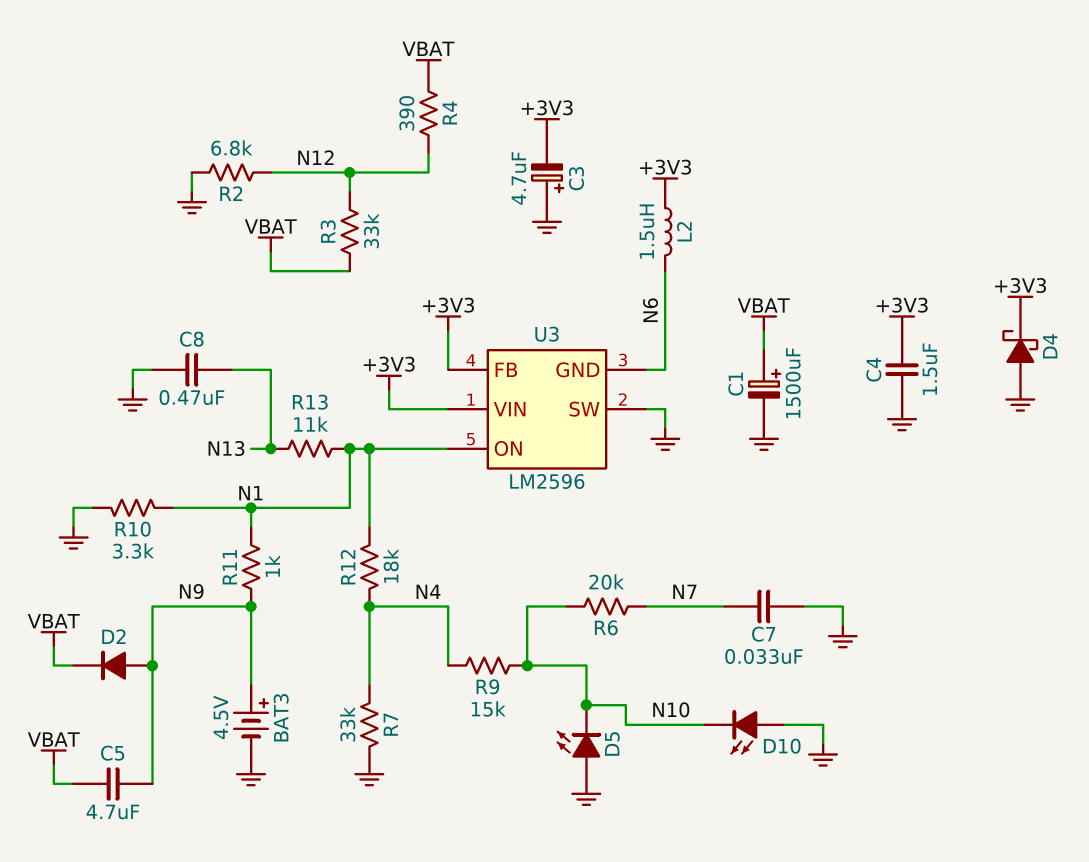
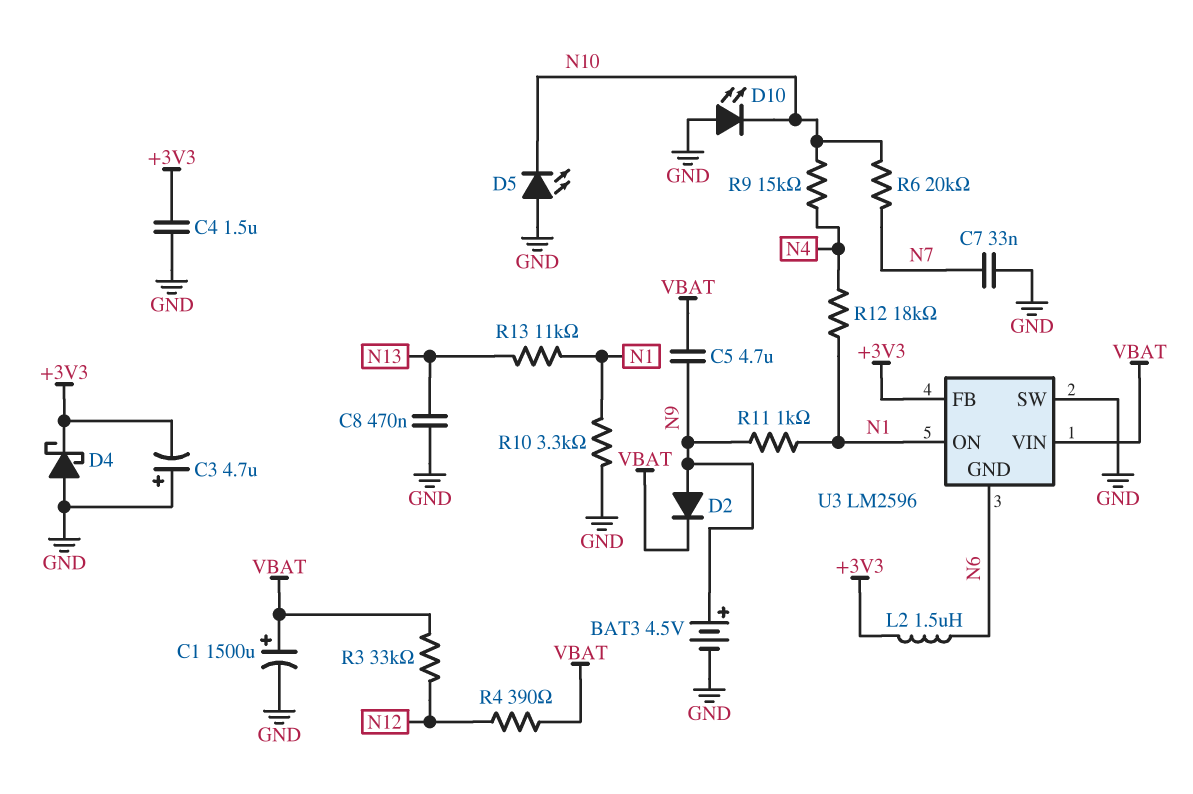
R2: 6.8k (GND, N12) -> none
R7: 33k (GND, N4) -> none
U3 pin VIN: +3V3 -> VBAT

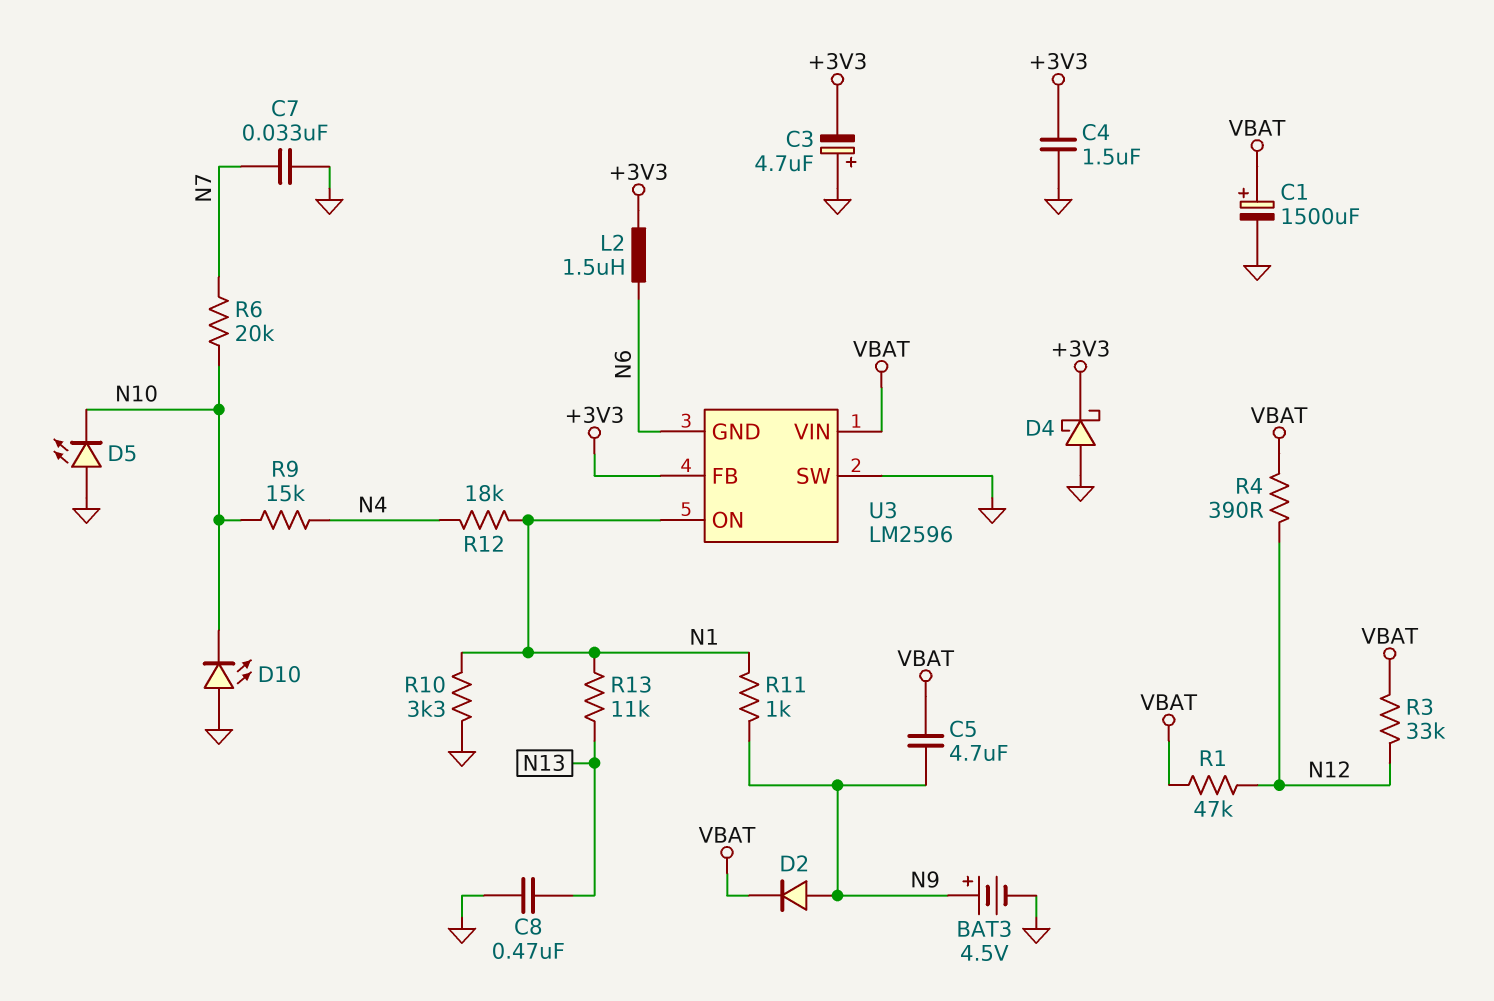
R1: none -> 47k (N12, VBAT)

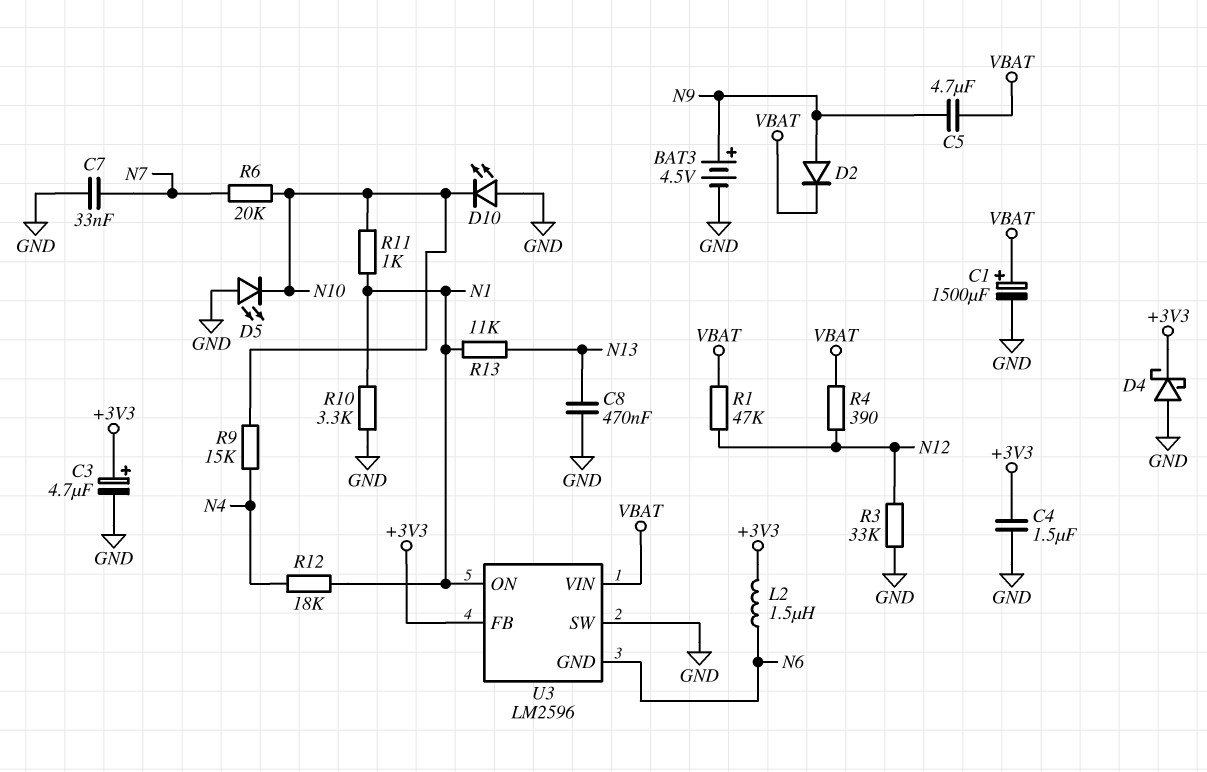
C3: 4.7uF (plus GND, minus +3V3) -> 4.7uF (plus +3V3, minus GND)
R3: 33k (N12, VBAT) -> 33k (GND, N12)
R11: 1k (N1, N9) -> 1k (N1, N10)

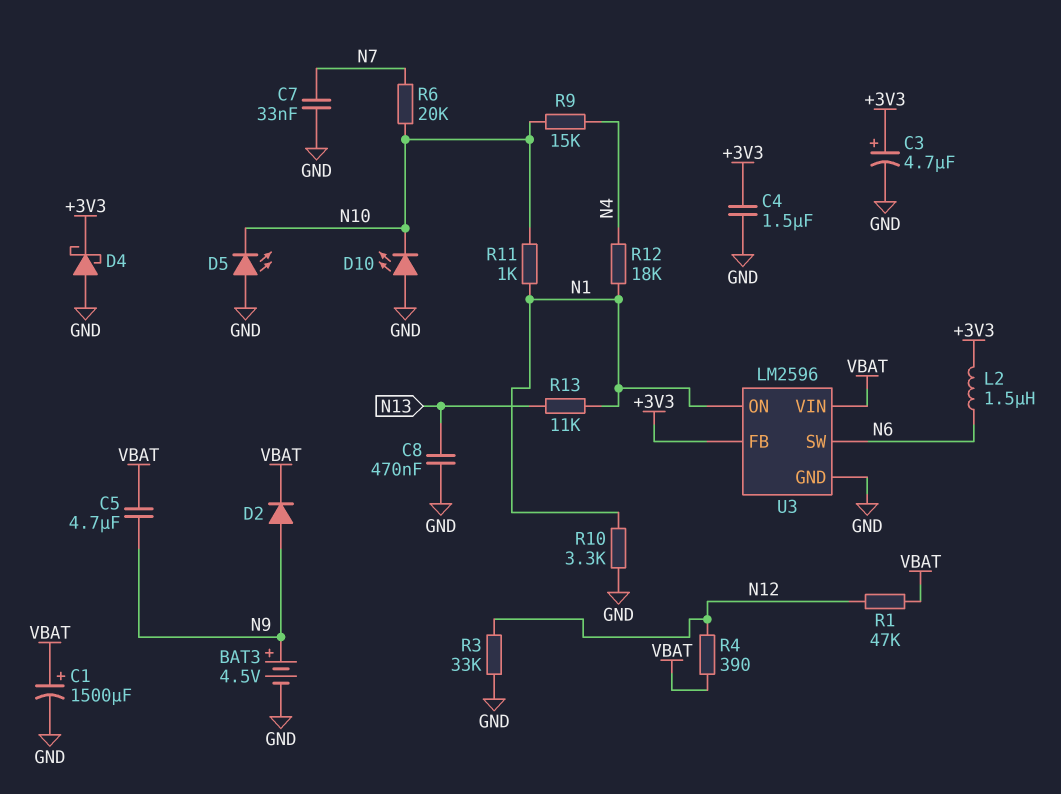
U3 pin GND: N6 -> GND
U3 pin SW: GND -> N6

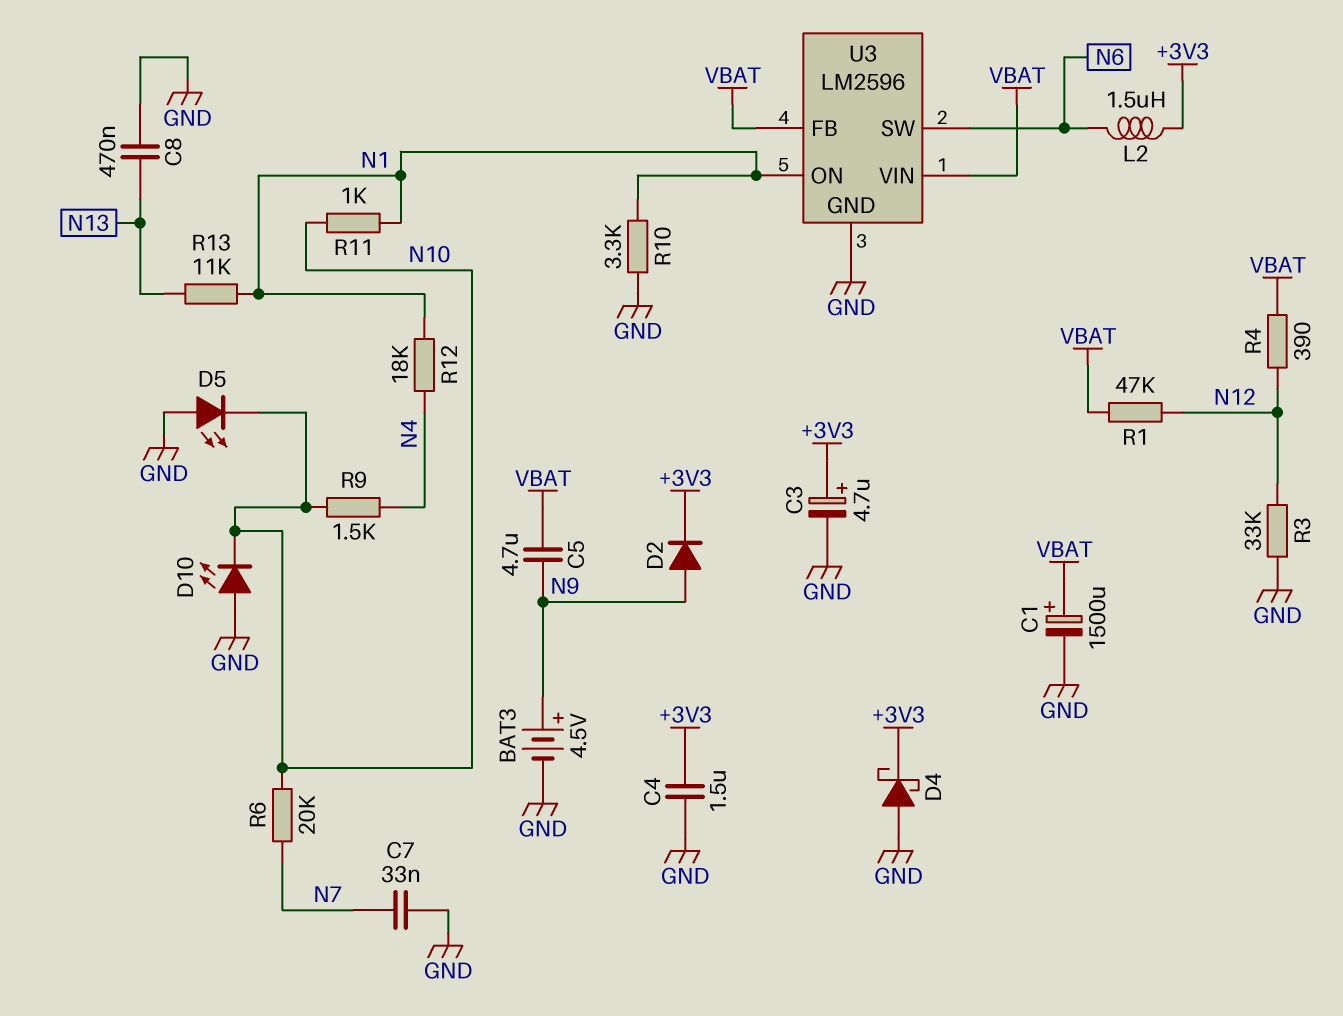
D2: diode (A N9, K VBAT) -> diode (A N9, K +3V3)
R9: 15k (N4, N10) -> 1.5k (N4, N10)
U3 pin FB: +3V3 -> VBAT

